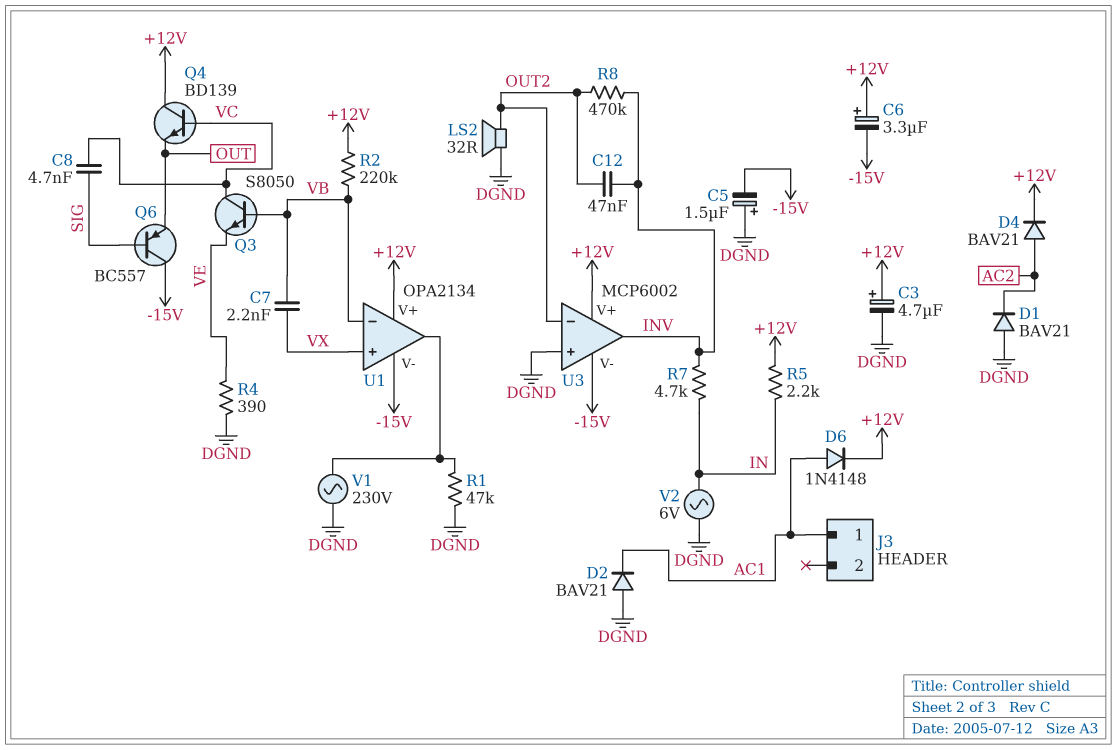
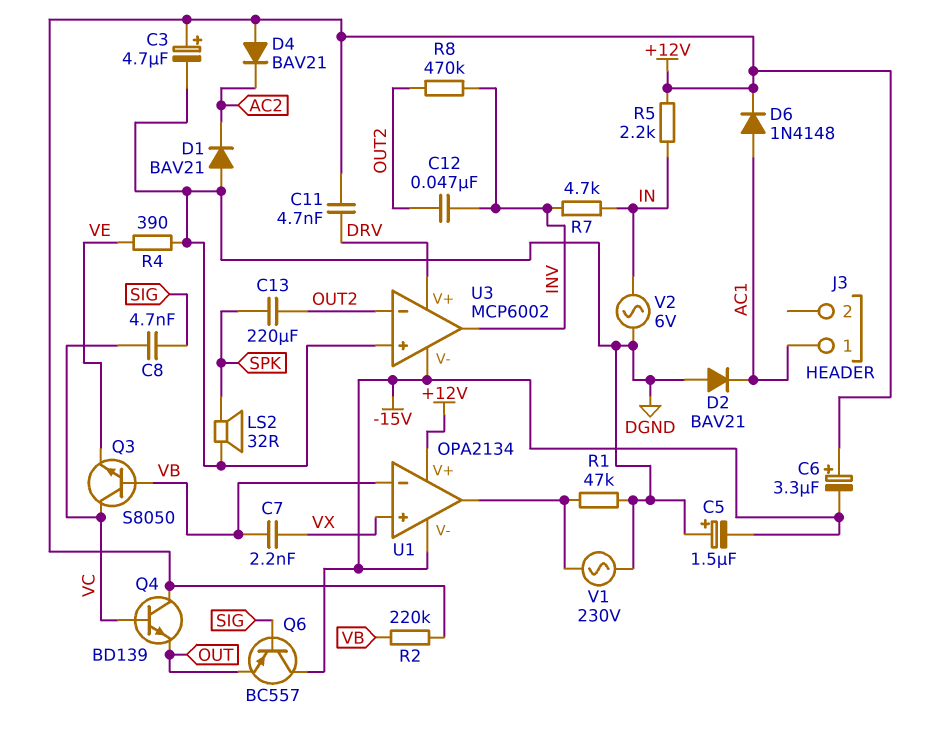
C11: none -> 4.7nF (+12V, DRV)
C13: none -> 220uF (OUT2, SPK)
D4: diode BAV21 (A AC2, K +12V) -> diode BAV21 (A +12V, K AC2)
LS2: speaker 32R (DGND, OUT2) -> speaker 32R (DGND, SPK)
U3 pin V+: +12V -> DRV

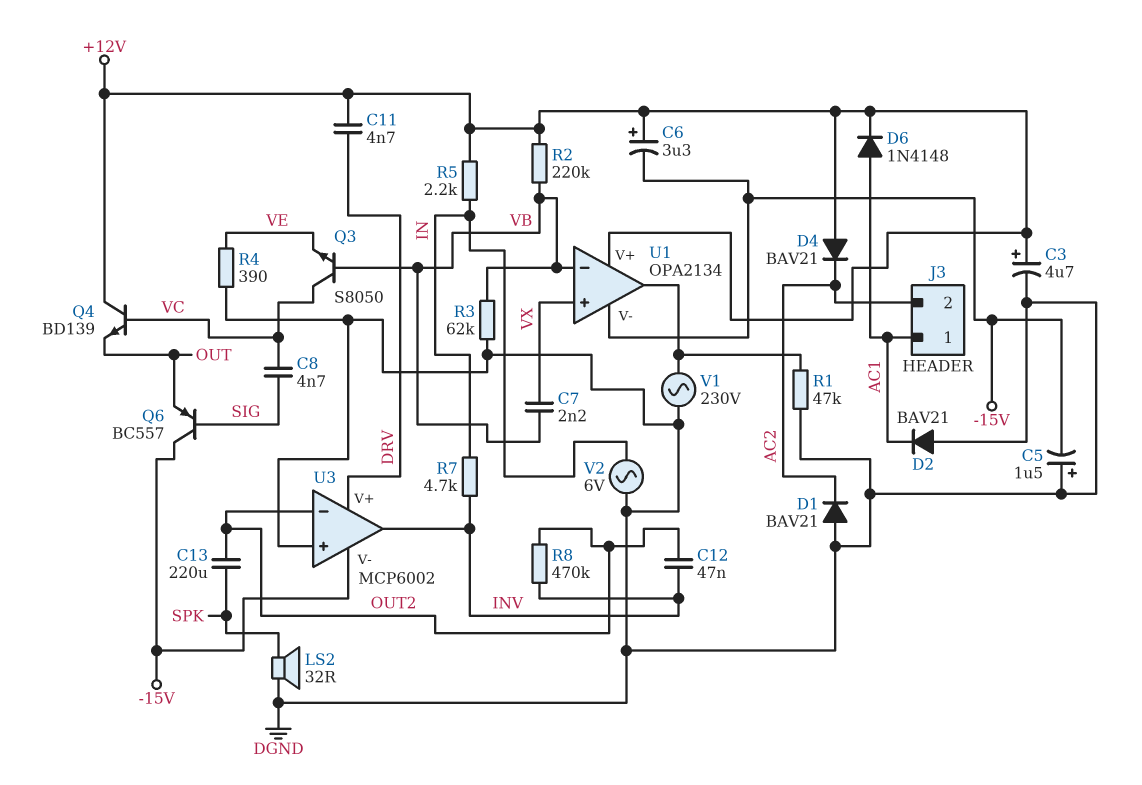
J3 pin 2: none -> AC2
R3: none -> 62k (DGND, VB)

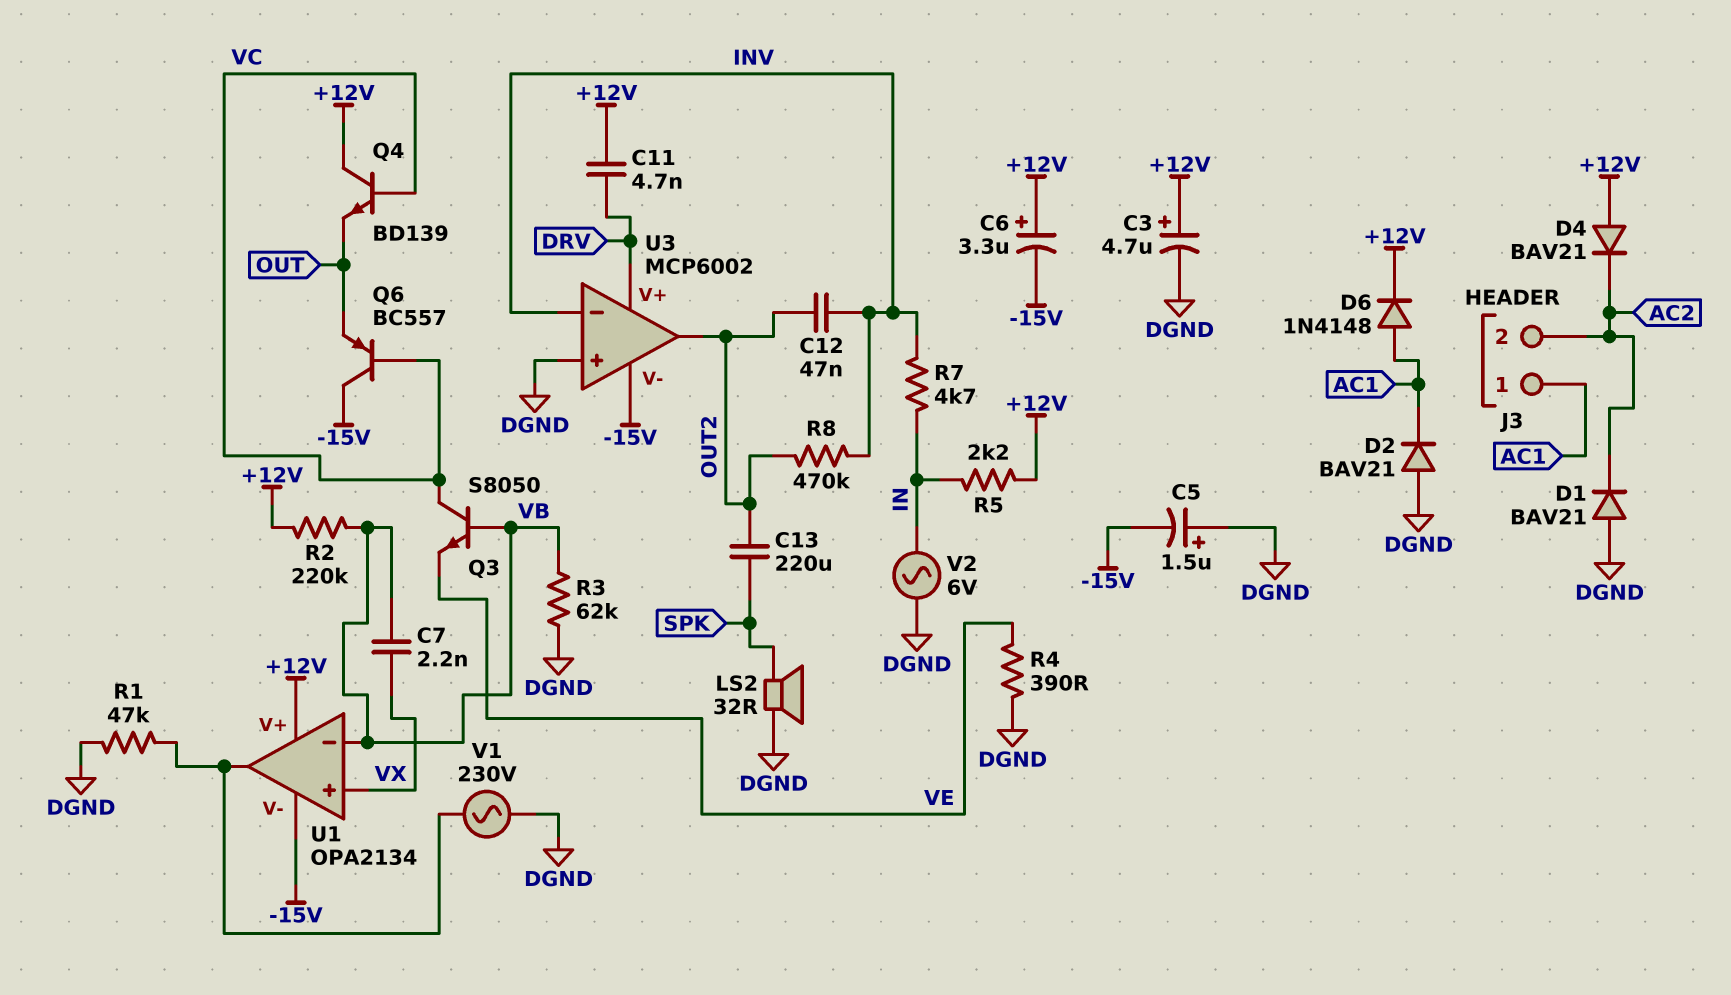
C8: 4.7nF (SIG, VC) -> none
Q6: PNP BC557 (B SIG, C -15V, E OUT) -> PNP BC557 (B VC, C -15V, E OUT)
U3 pin in-: OUT2 -> INV
U3 pin out: INV -> OUT2

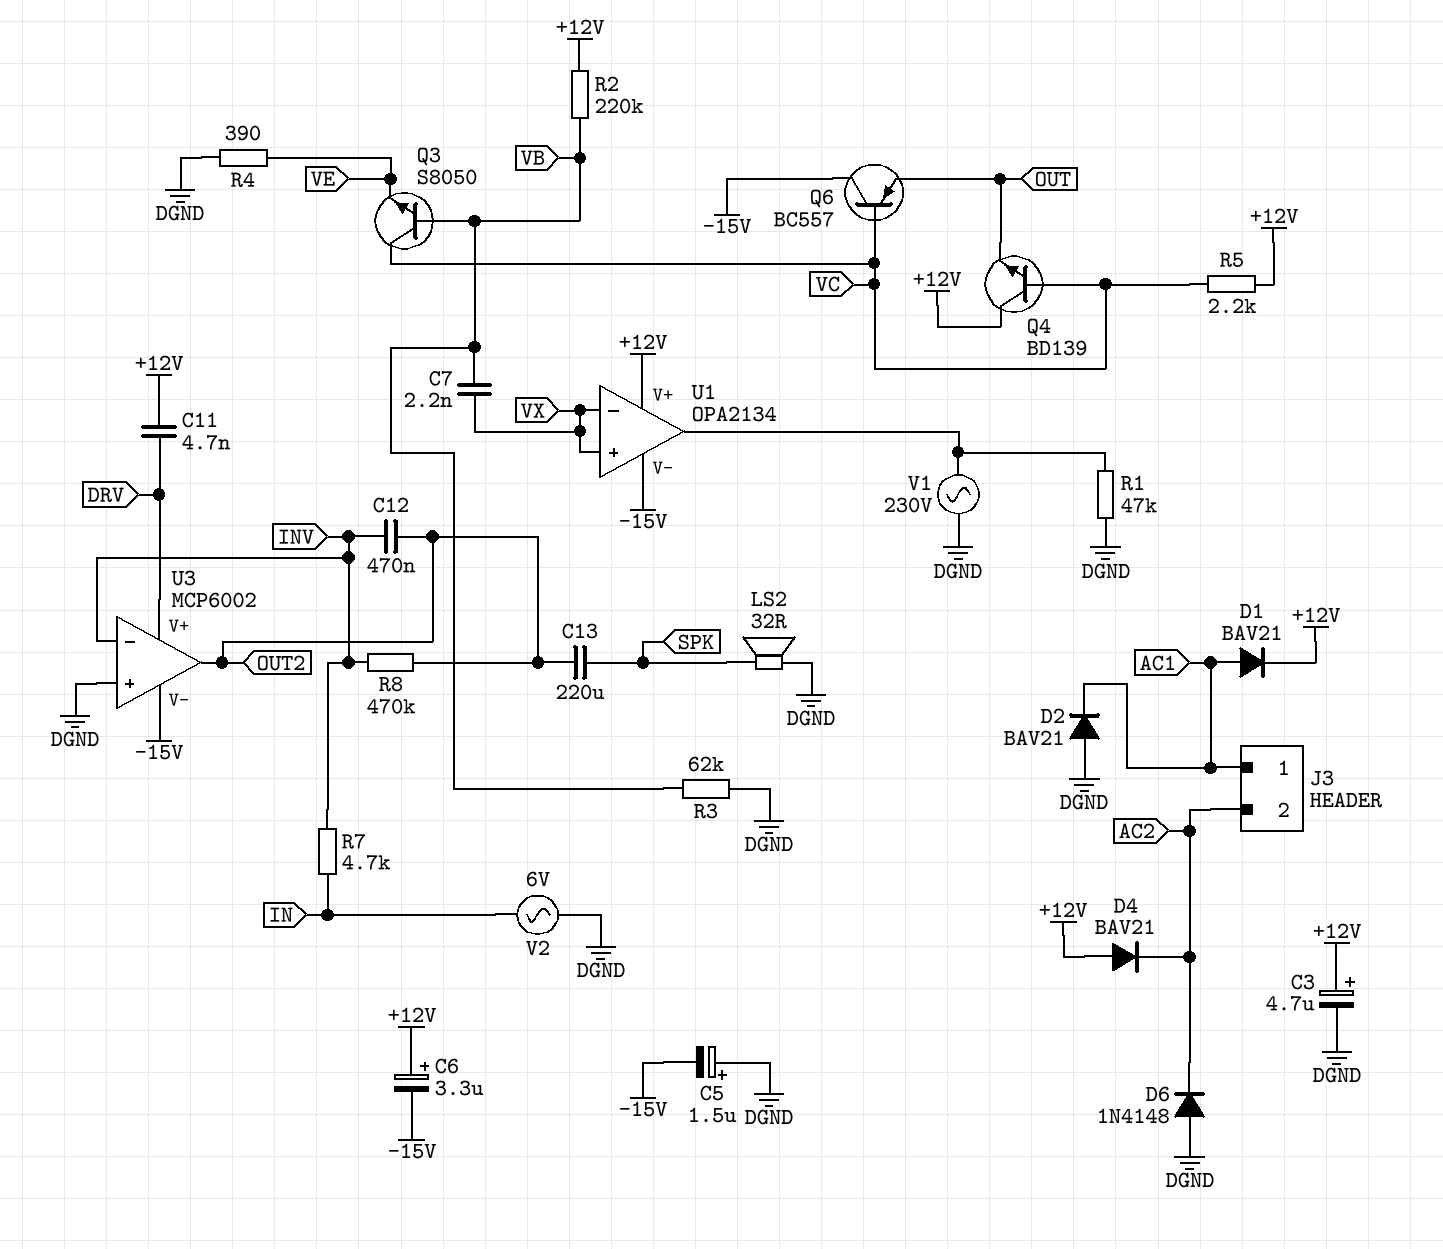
C12: 47nF (INV, OUT2) -> 470nF (INV, OUT2)
D1: diode BAV21 (A DGND, K AC2) -> diode BAV21 (A AC1, K +12V)
D6: diode 1N4148 (A AC1, K +12V) -> diode 1N4148 (A DGND, K AC2)
R5: 2.2k (+12V, IN) -> 2.2k (+12V, VC)
U1 pin in-: VB -> VX

